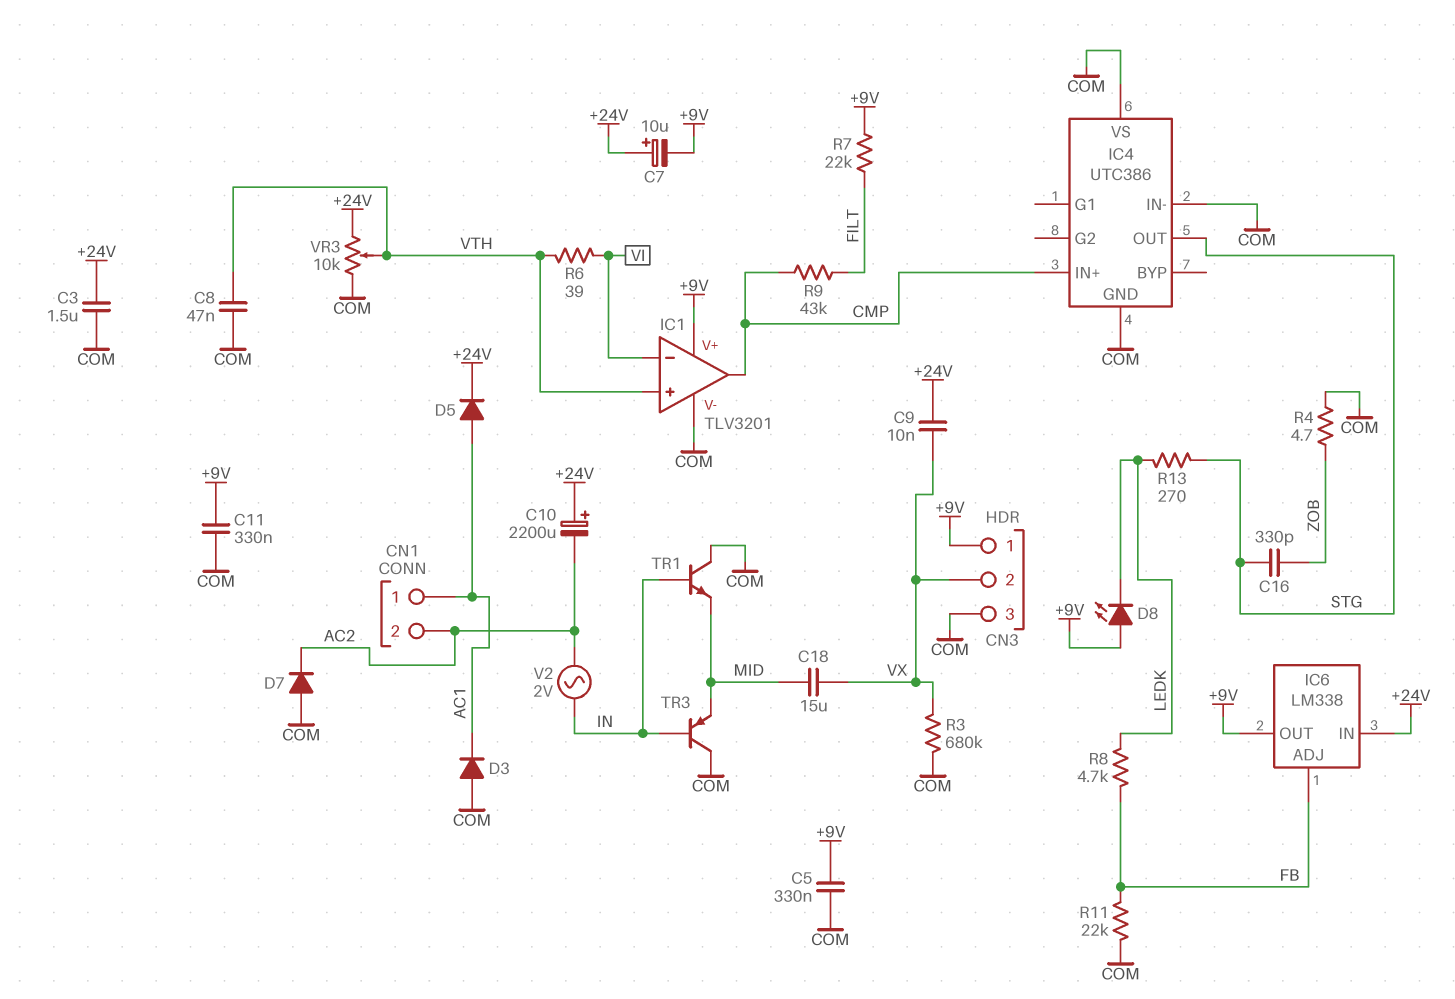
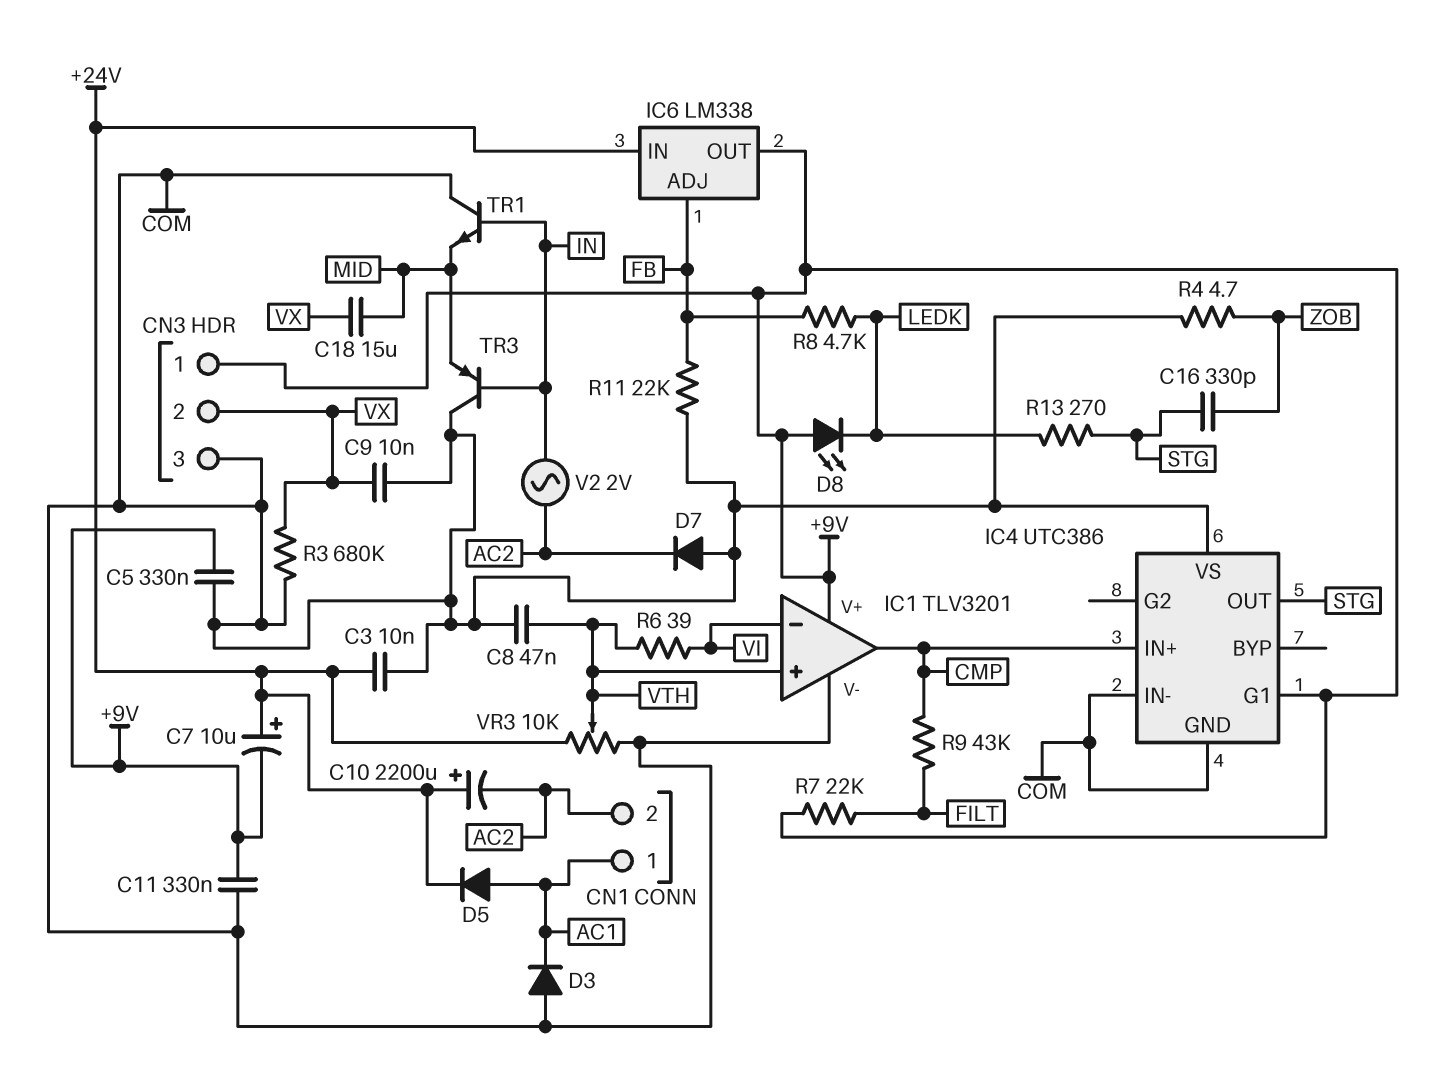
C3: 1.5uF (+24V, COM) -> 10nF (+24V, COM)
C9: 10nF (+24V, VX) -> 10nF (COM, VX)
IC4 pin G1: none -> +9V

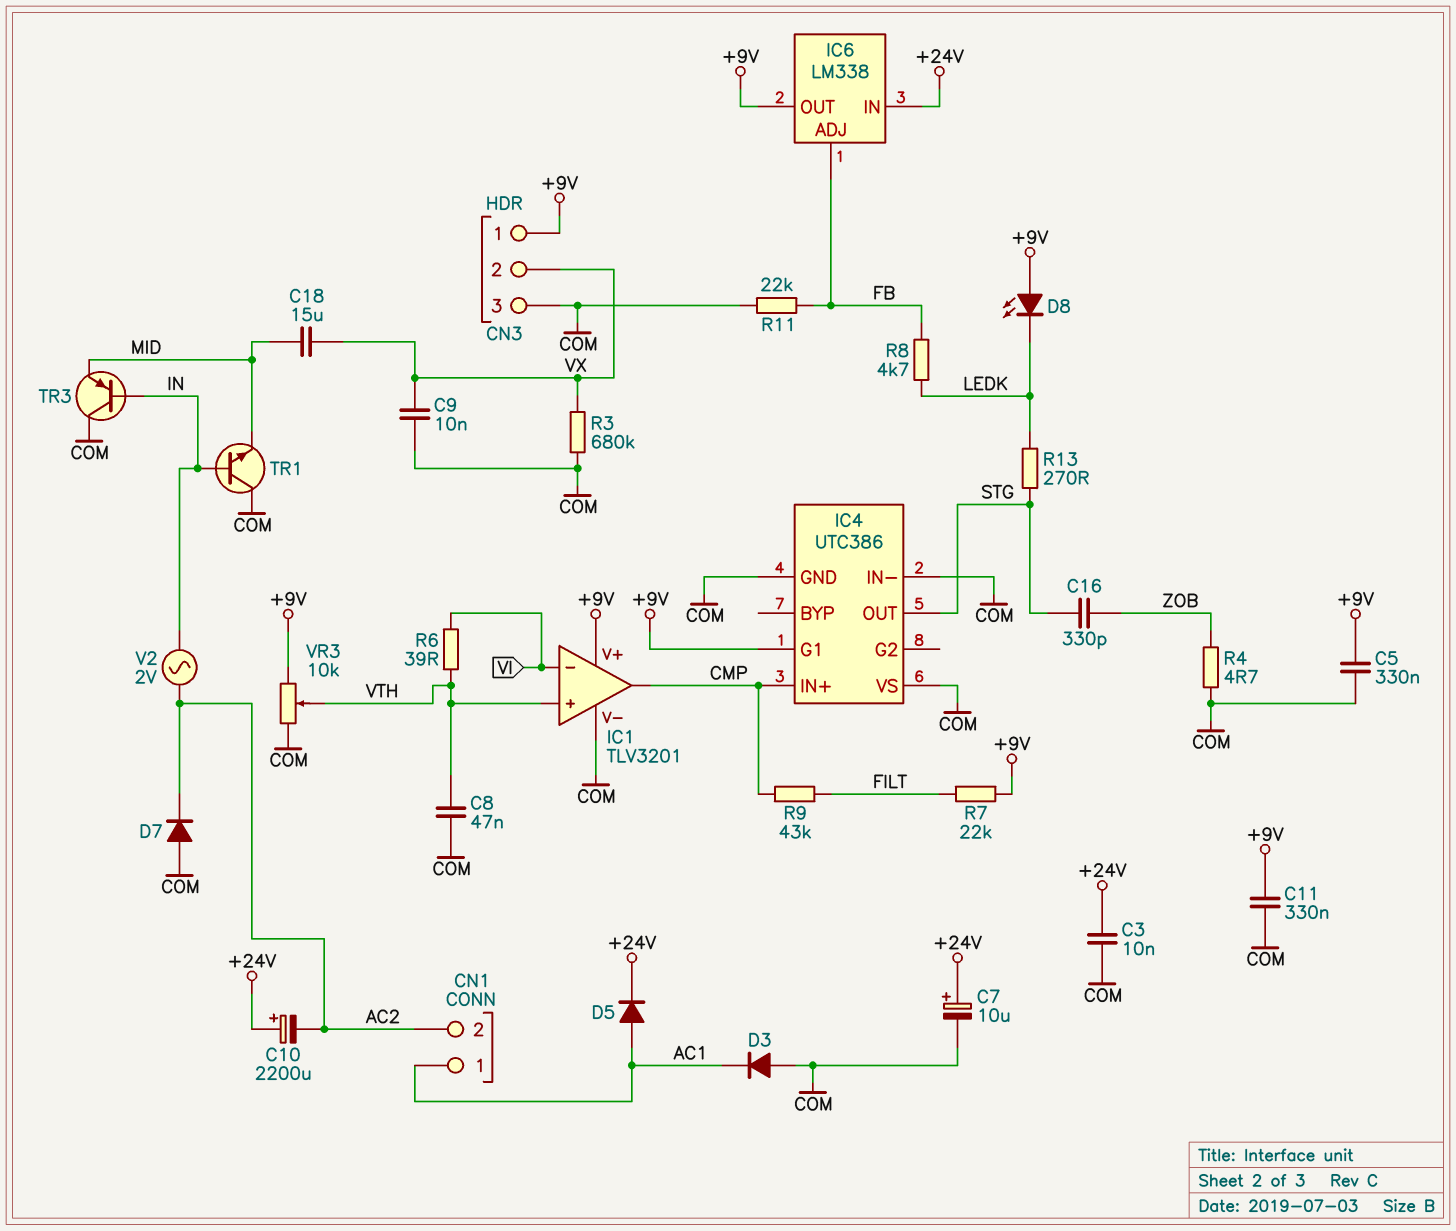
C7: 10uF (plus +24V, minus +9V) -> 10uF (plus +24V, minus COM)
VR3: 10k (+24V, COM, wiper VTH) -> 10k (+9V, COM, wiper VTH)

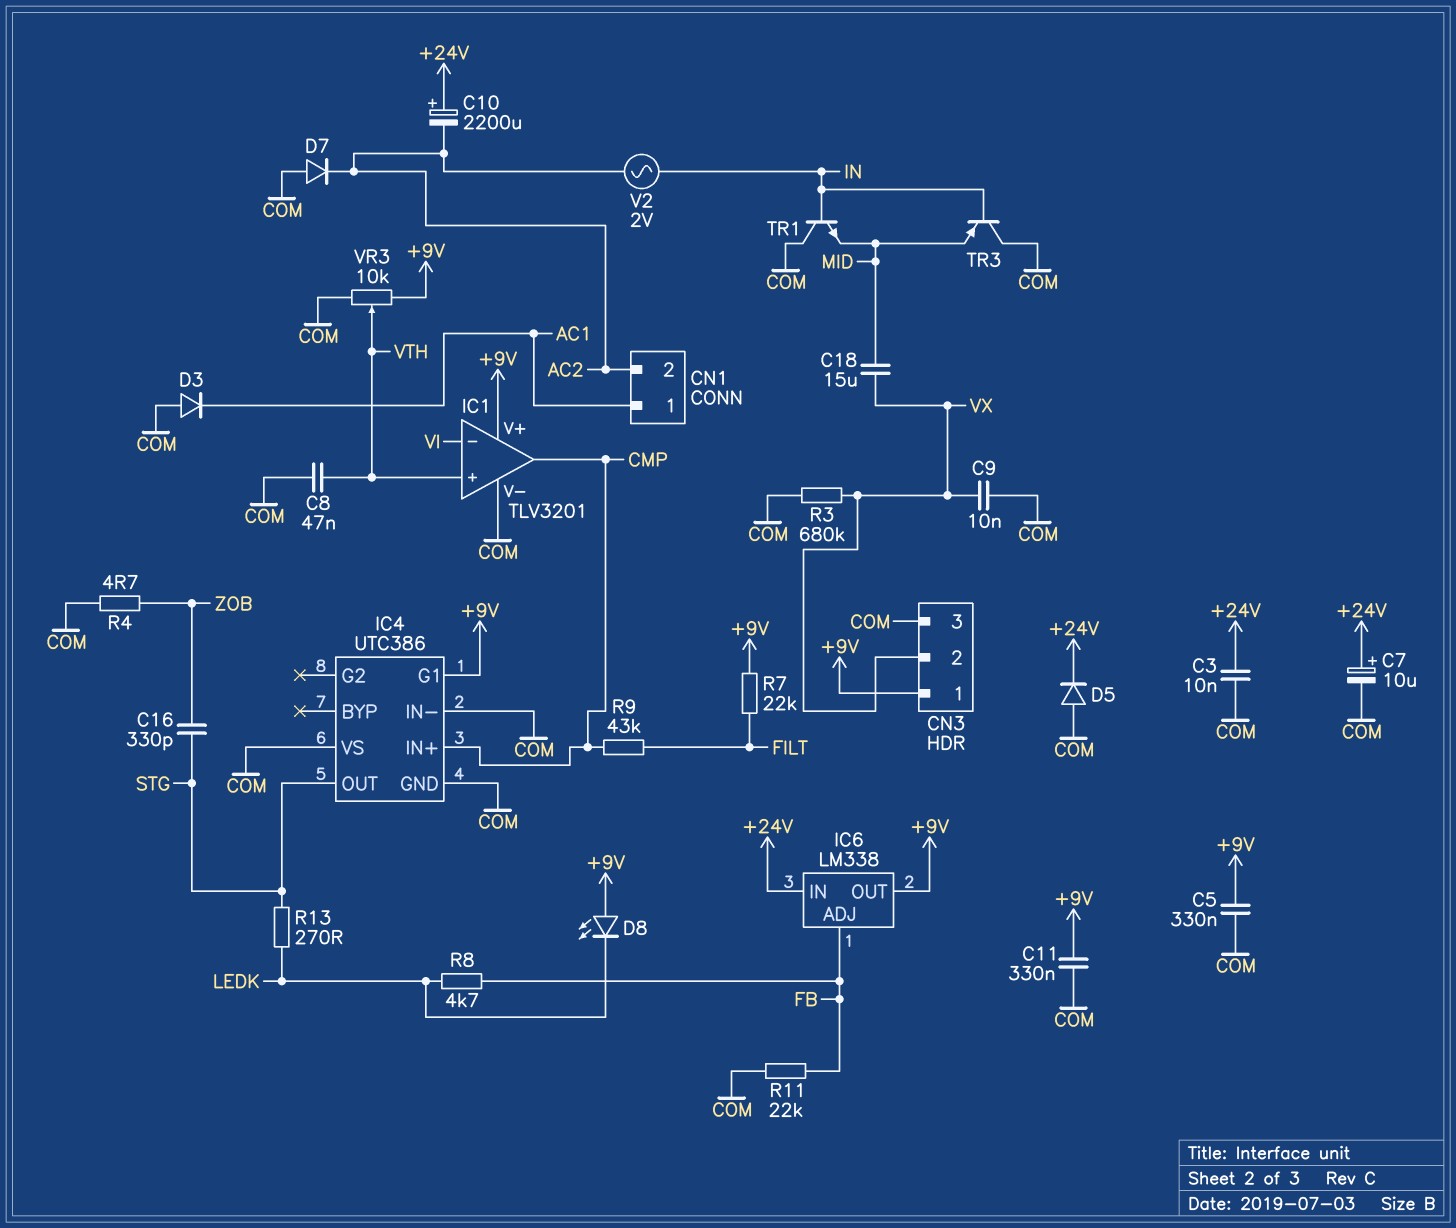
D5: diode (A AC1, K +24V) -> diode (A COM, K +24V)
R6: 39 (VI, VTH) -> none

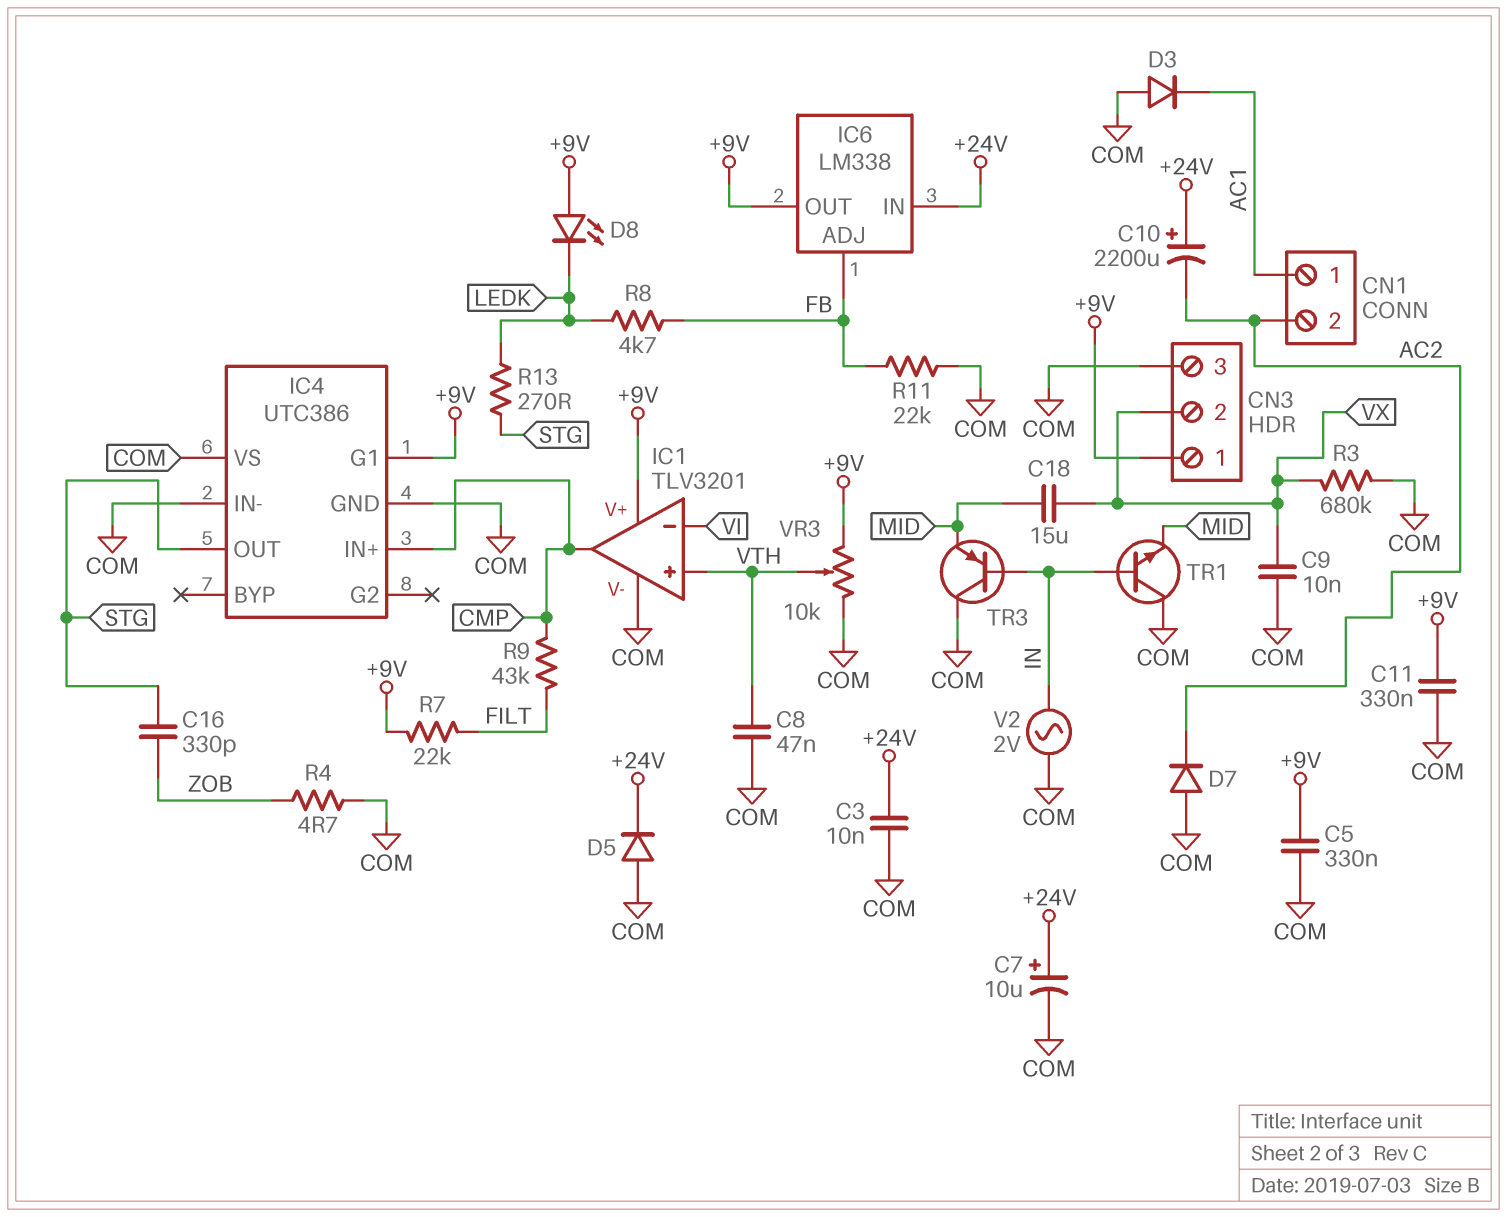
V2: AC 2V (AC2, IN) -> AC 2V (COM, IN)

